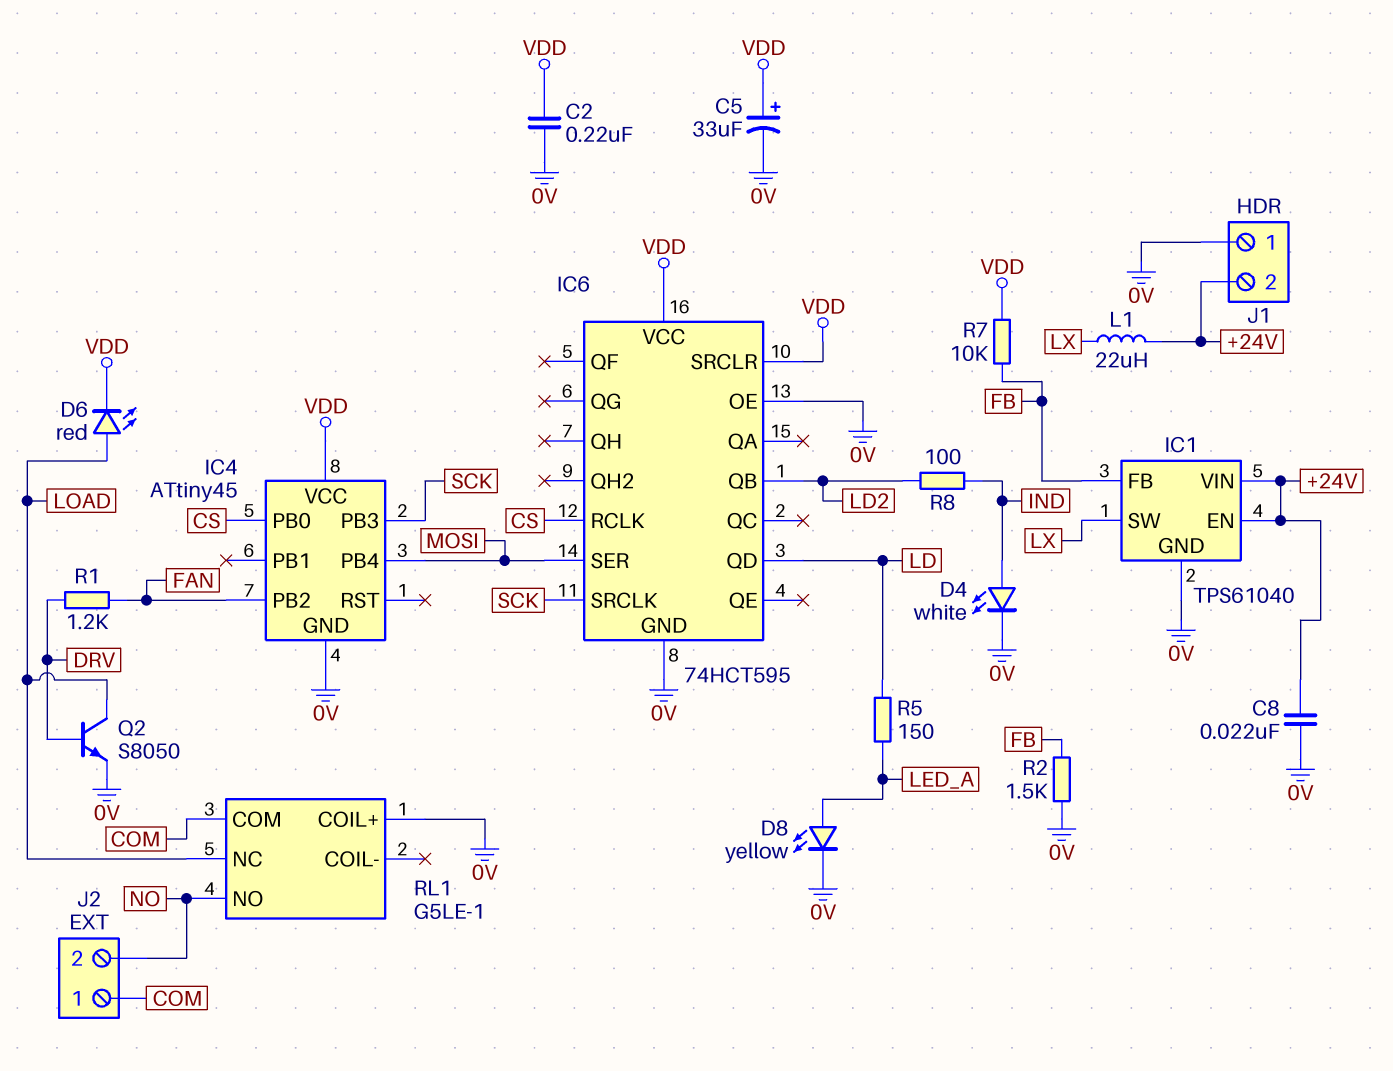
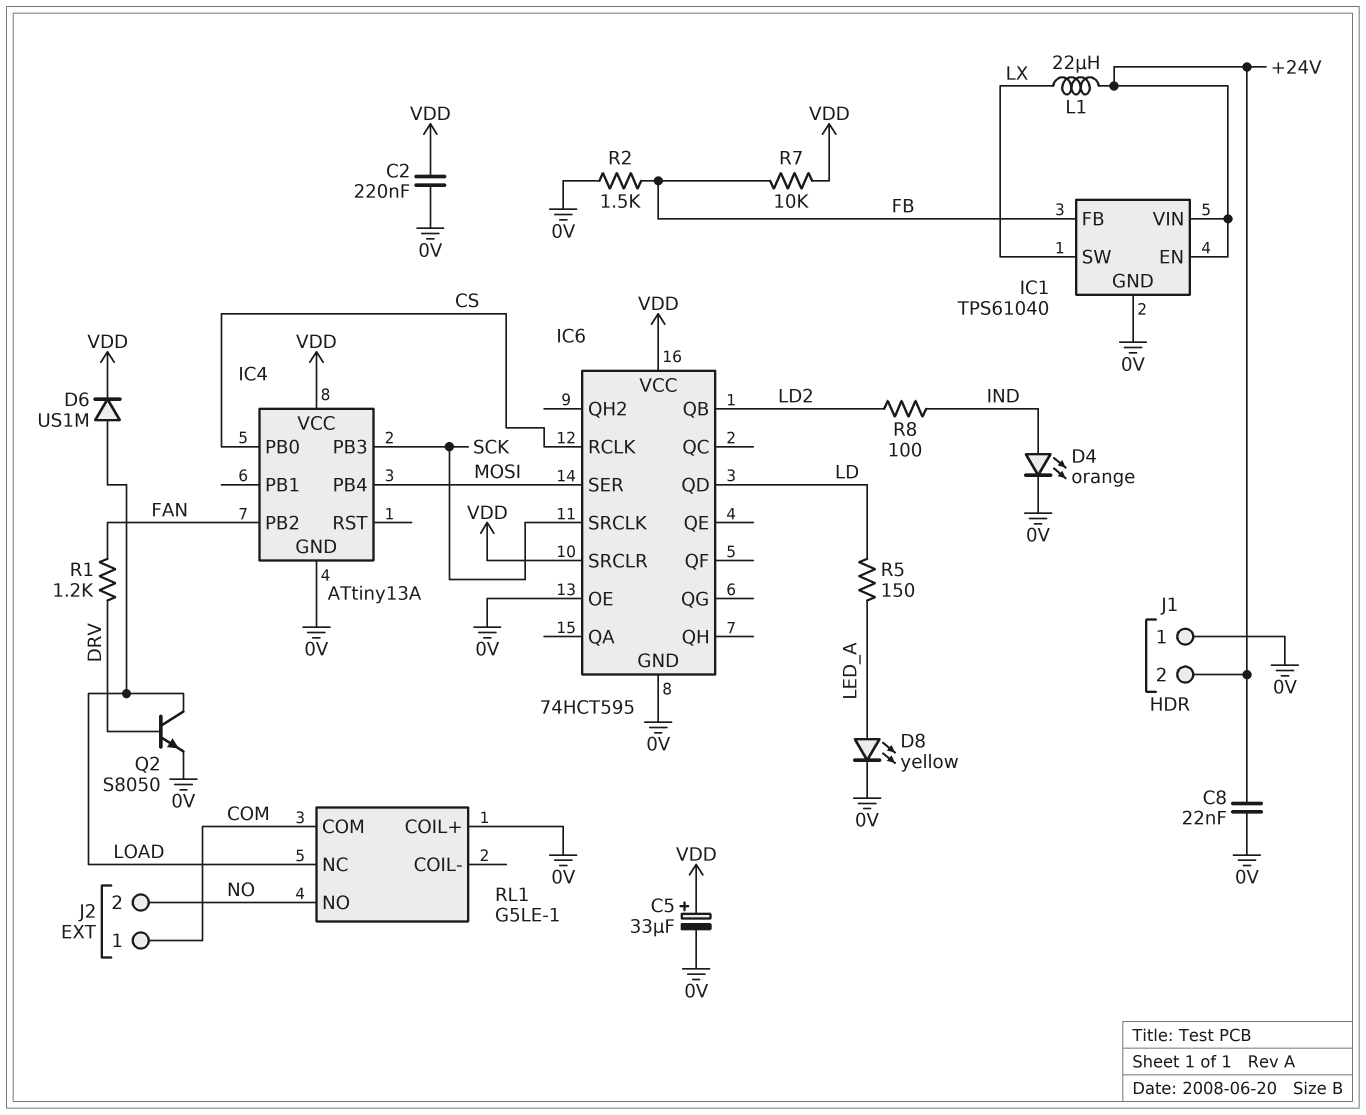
D4: LED white (A IND, K 0V) -> LED orange (A IND, K 0V)
D6: LED red (A LOAD, K VDD) -> diode US1M (A LOAD, K VDD)
IC4: ATtiny45 -> ATtiny13A

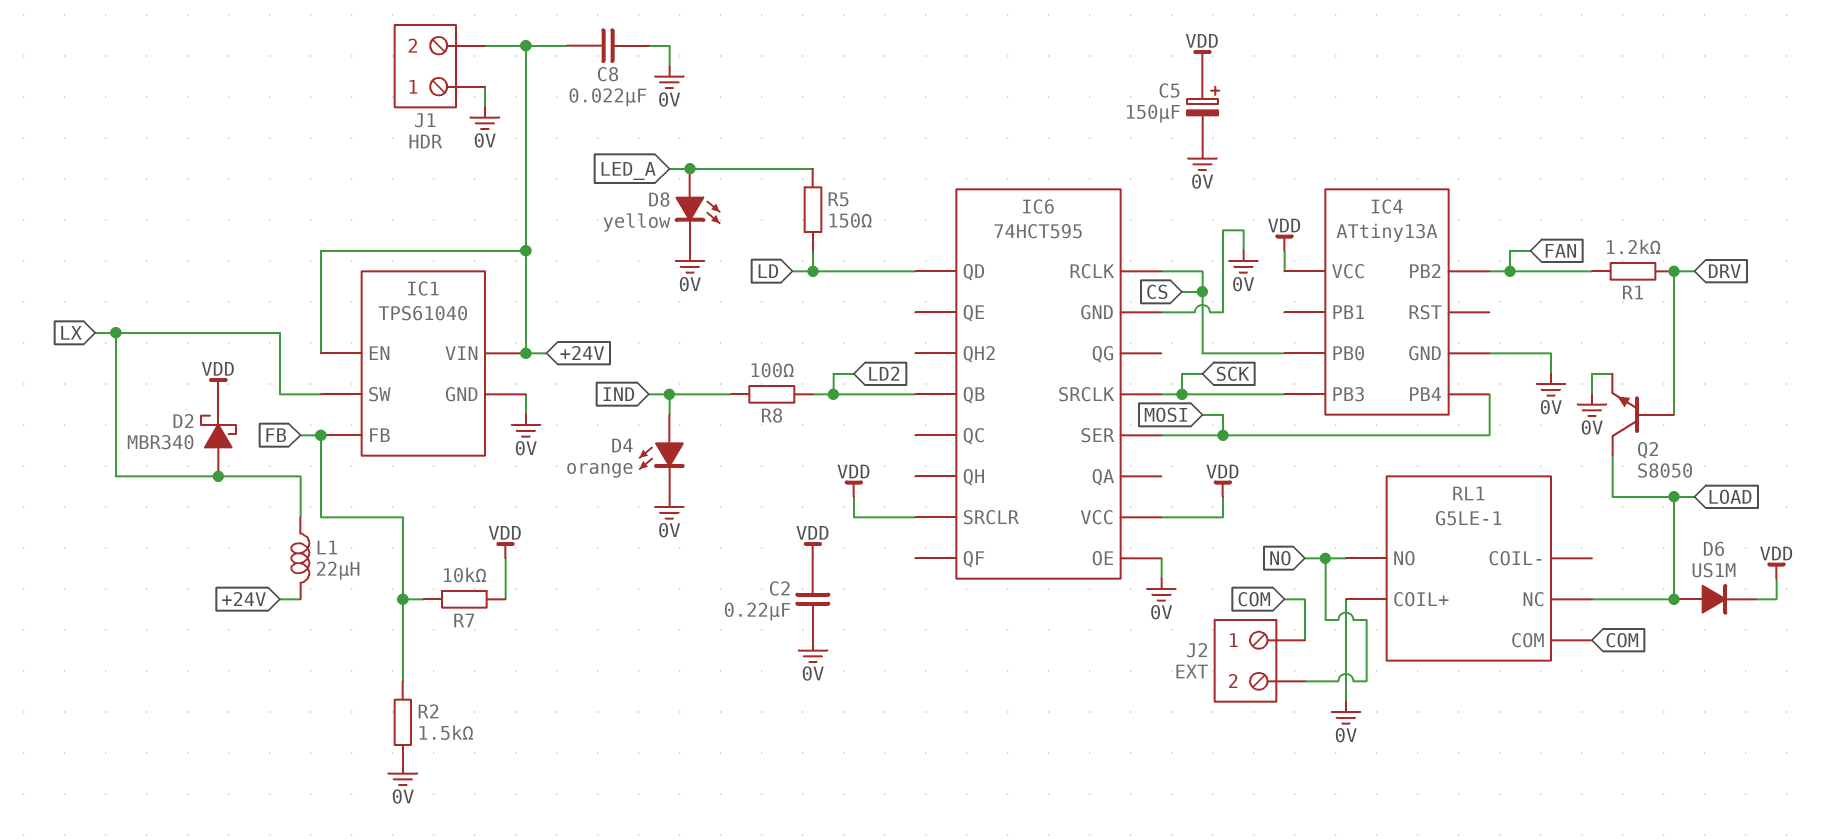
C5: 33uF (plus VDD, minus 0V) -> 150uF (plus VDD, minus 0V)
D2: none -> schottky MBR340 (A LX, K VDD)

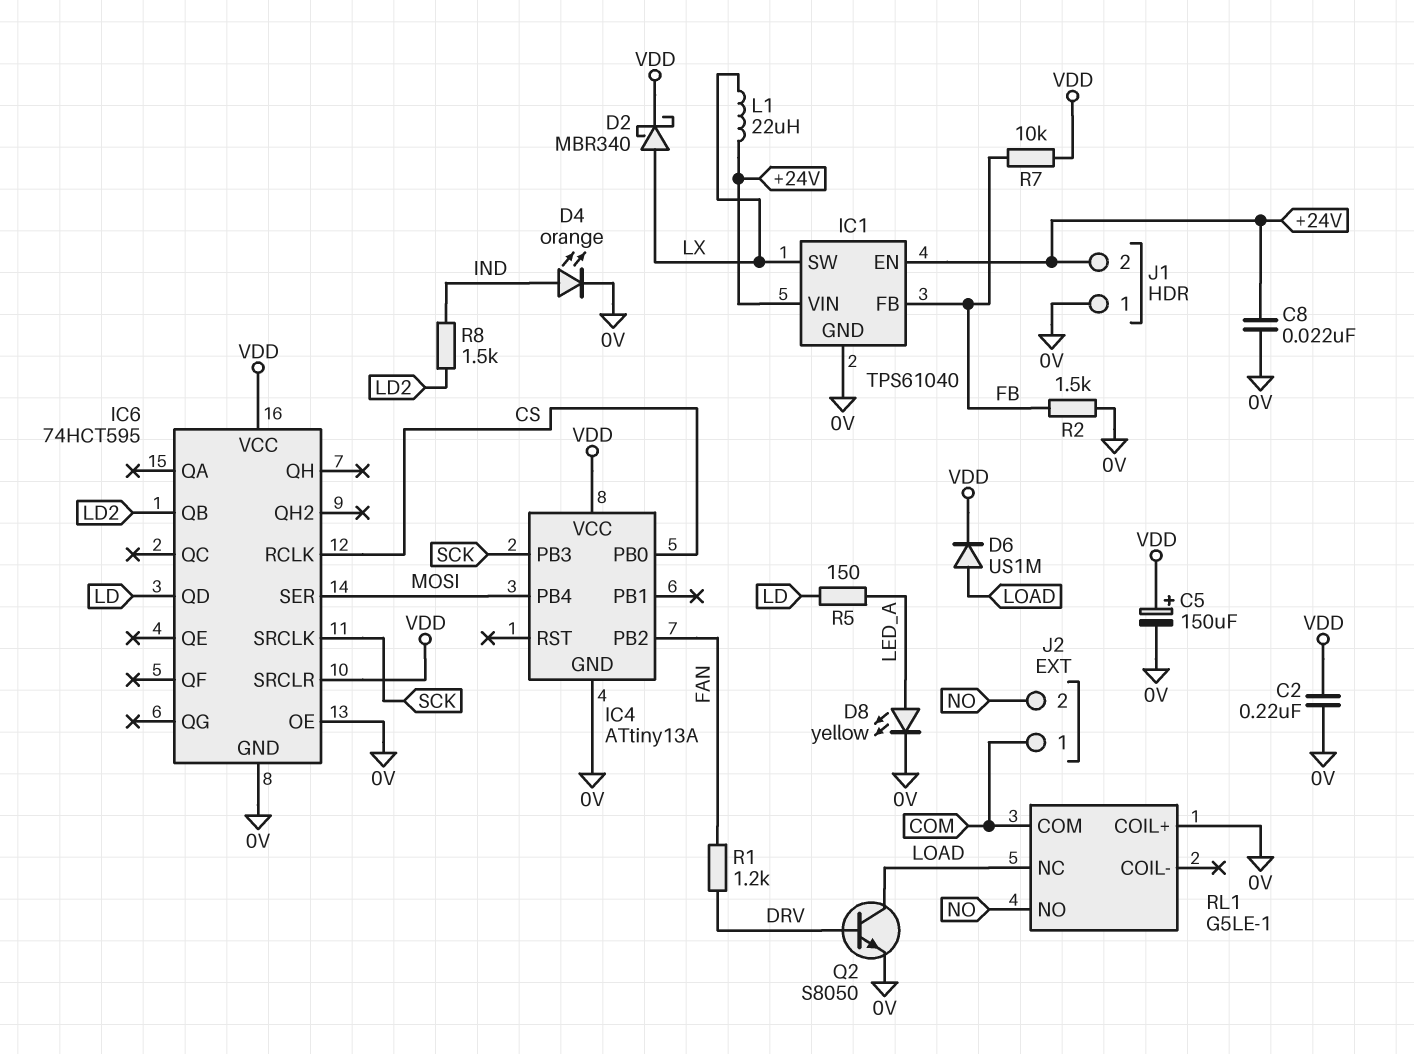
R8: 100 (IND, LD2) -> 1.5k (IND, LD2)

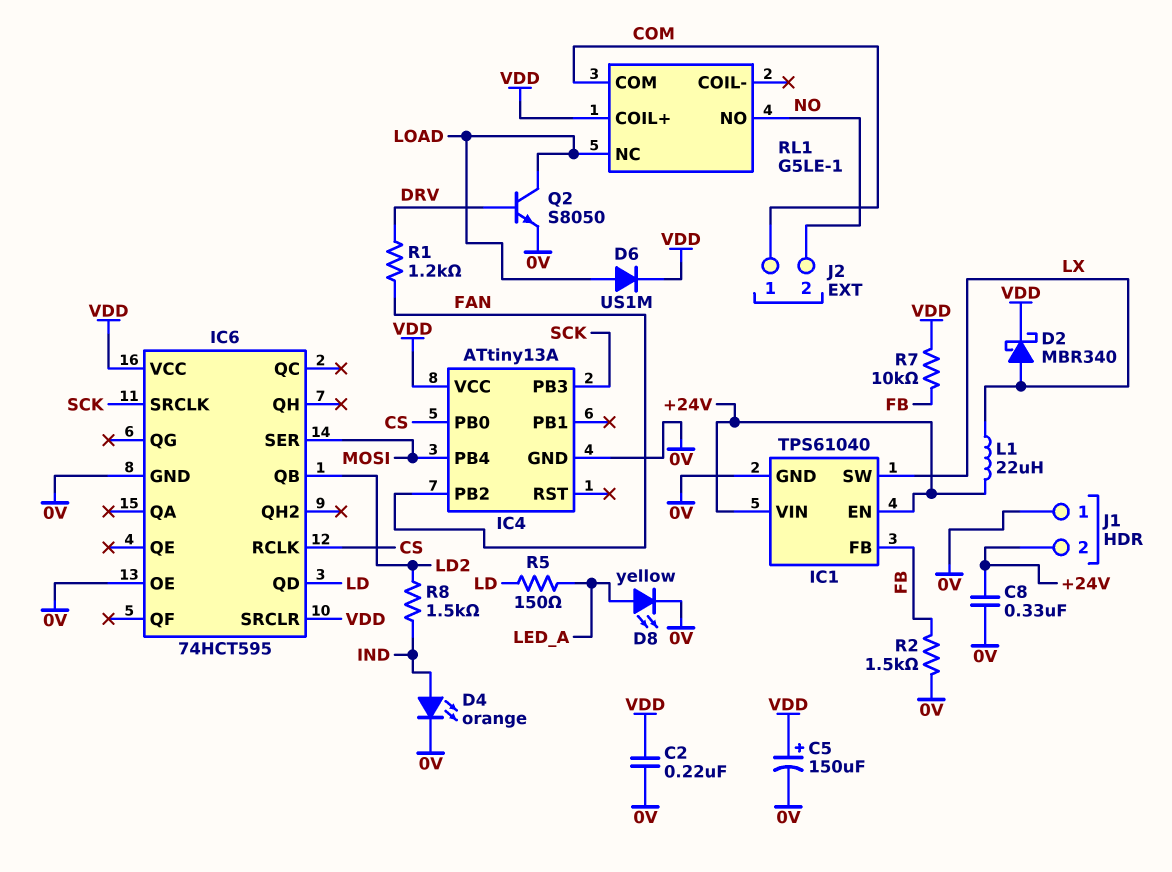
C8: 22nF (+24V, 0V) -> 330nF (+24V, 0V)
RL1 pin COIL+: 0V -> VDD

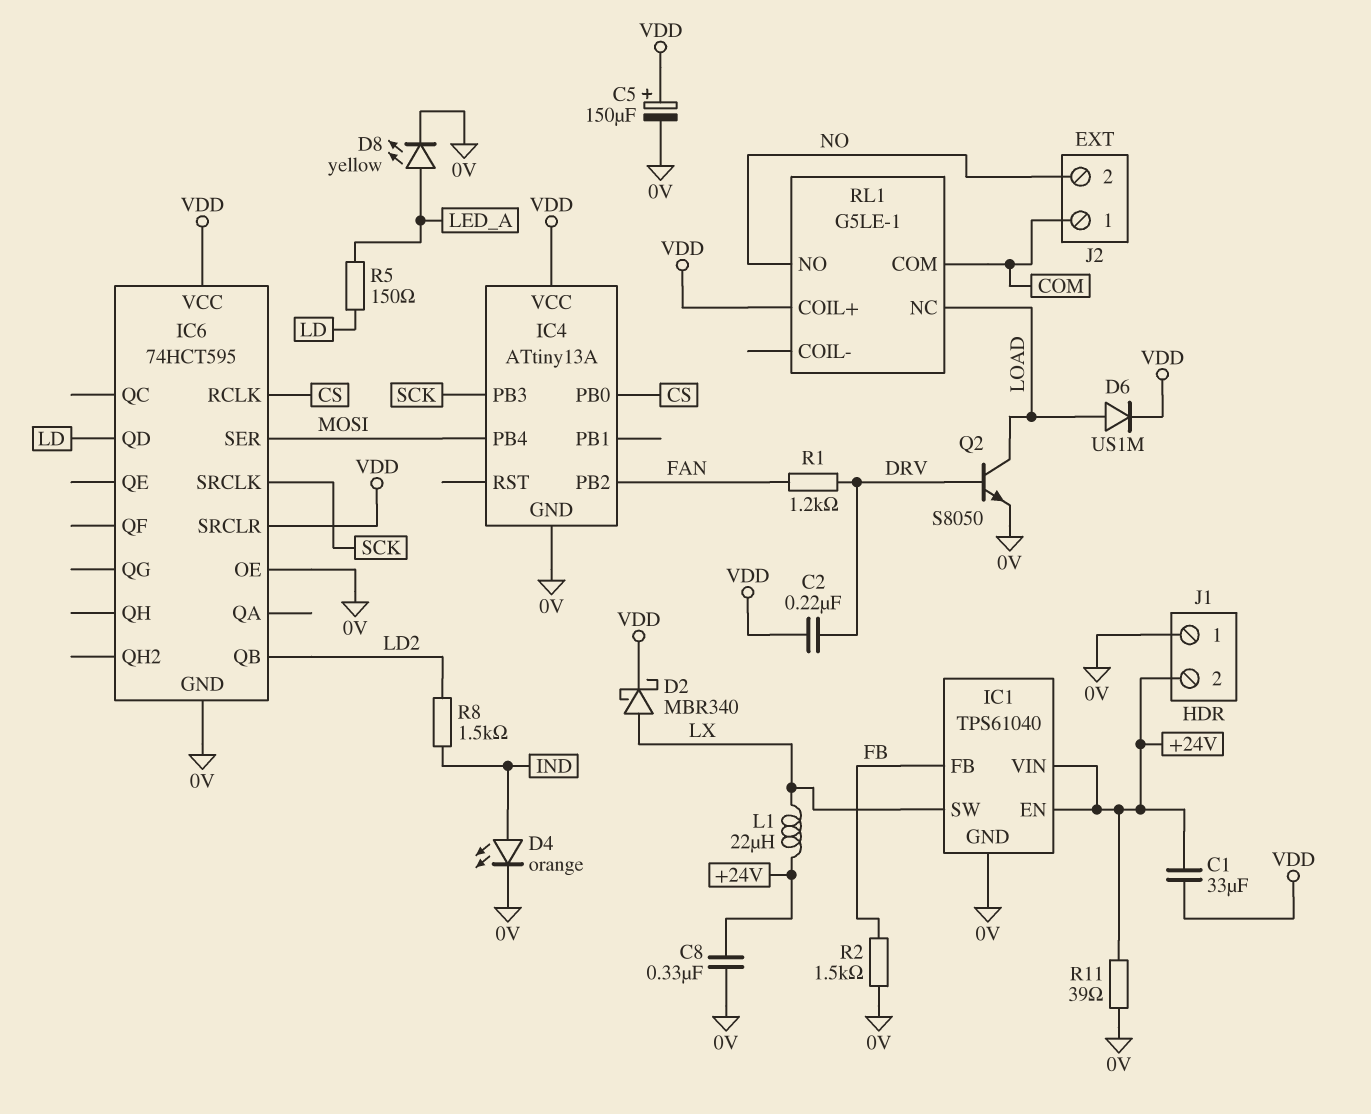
C1: none -> 33uF (+24V, VDD)
C2: 220nF (0V, VDD) -> 220nF (DRV, VDD)
R7: 10k (FB, VDD) -> none
R11: none -> 39 (+24V, 0V)

